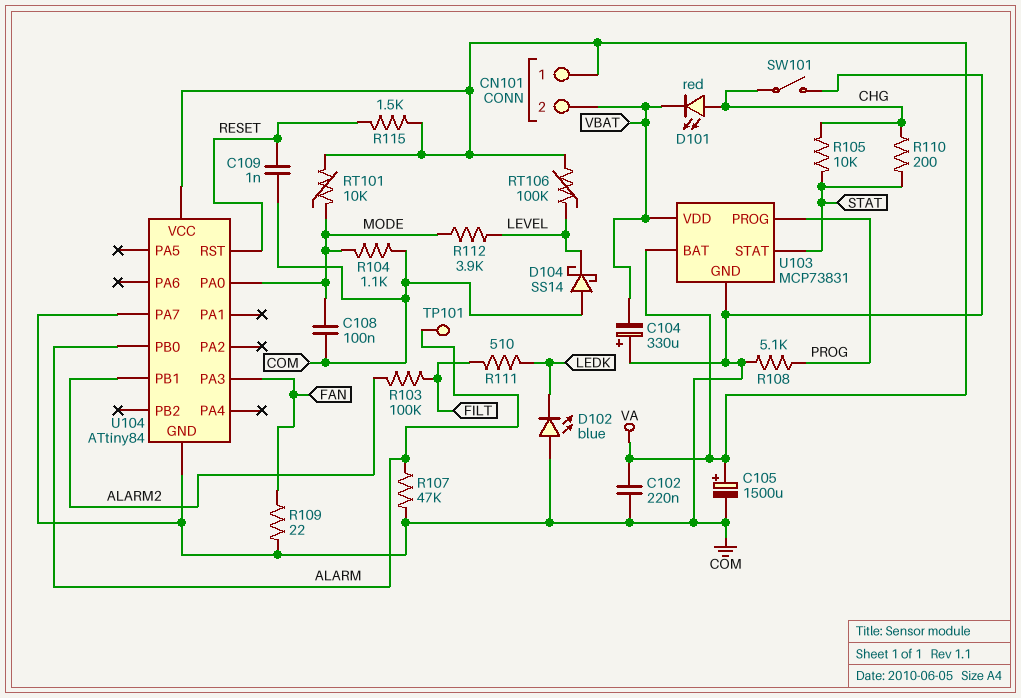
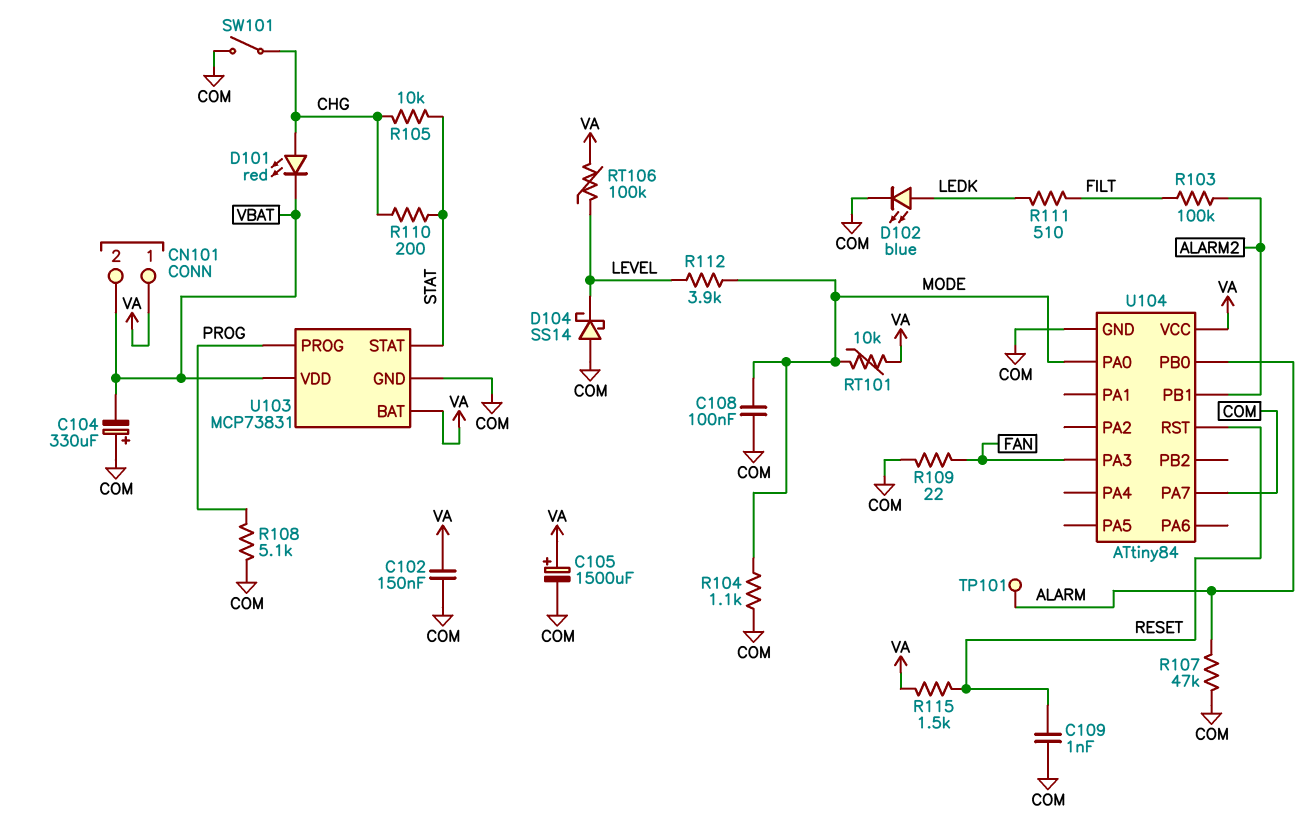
C102: 220nF (COM, VA) -> 150nF (COM, VA)
D102: LED blue (A COM, K LEDK) -> LED blue (A LEDK, K COM)

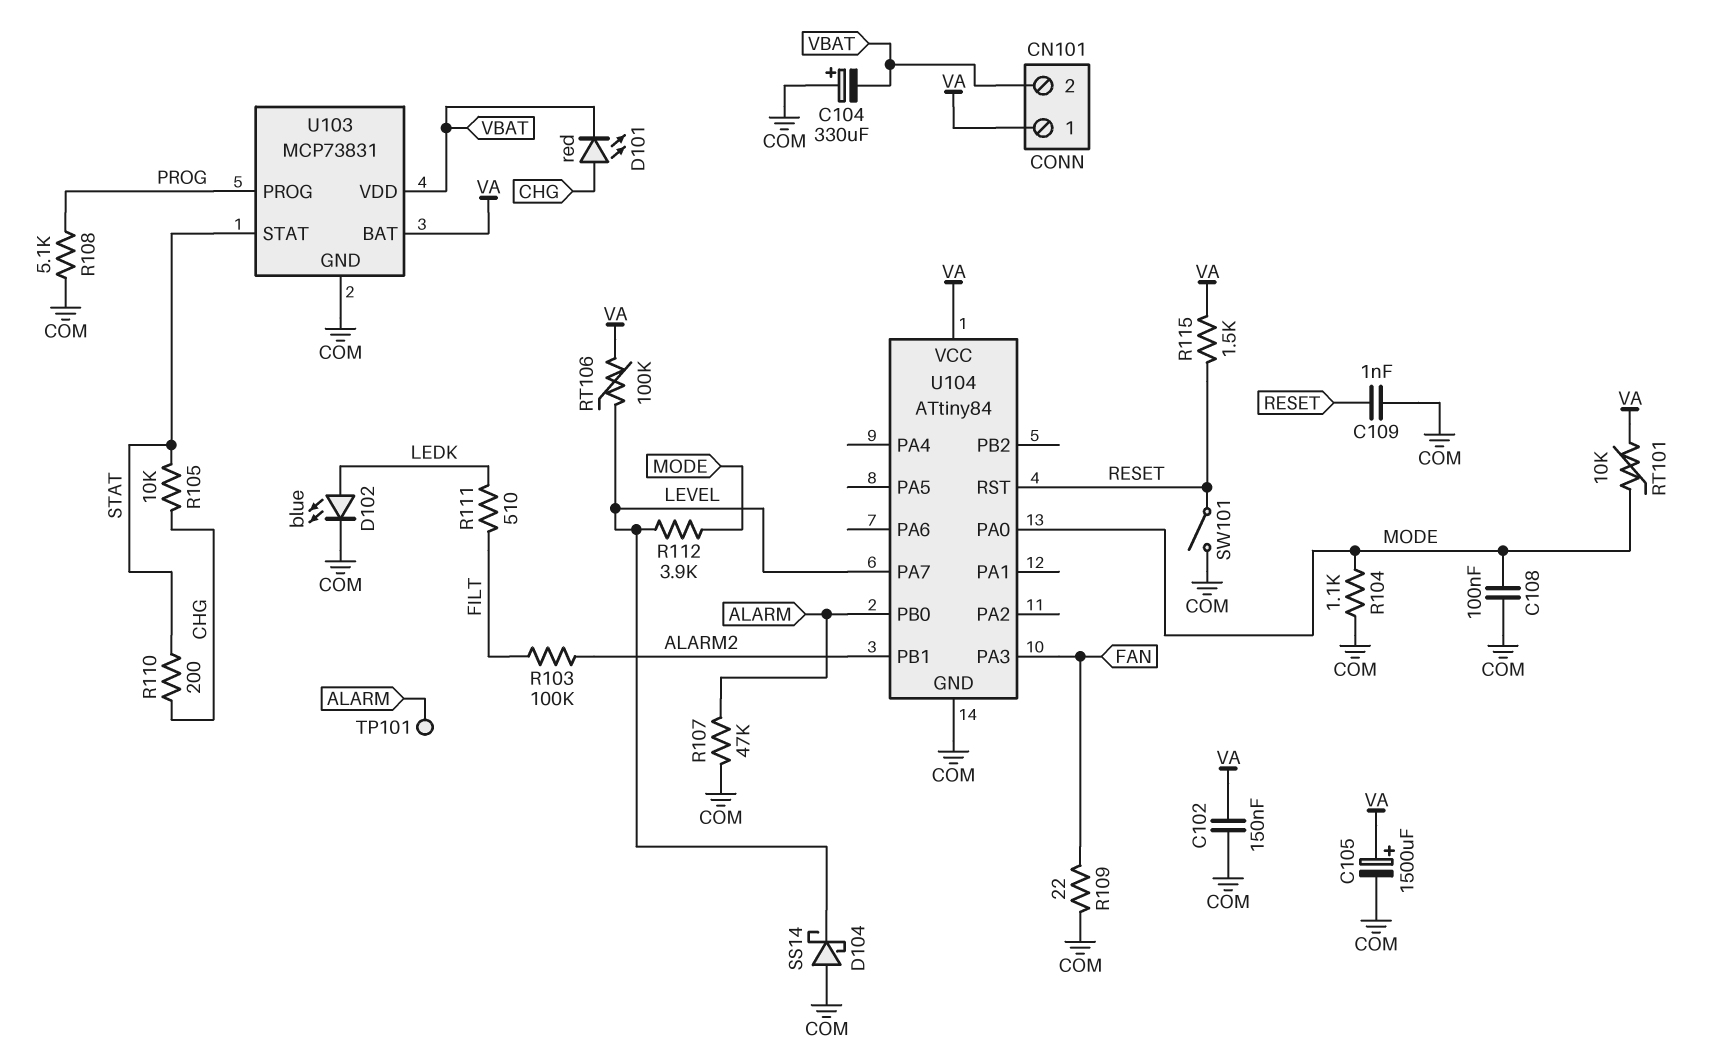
SW101: switch (CHG, COM) -> switch (COM, RESET)
U104 pin PA7: COM -> LEVEL

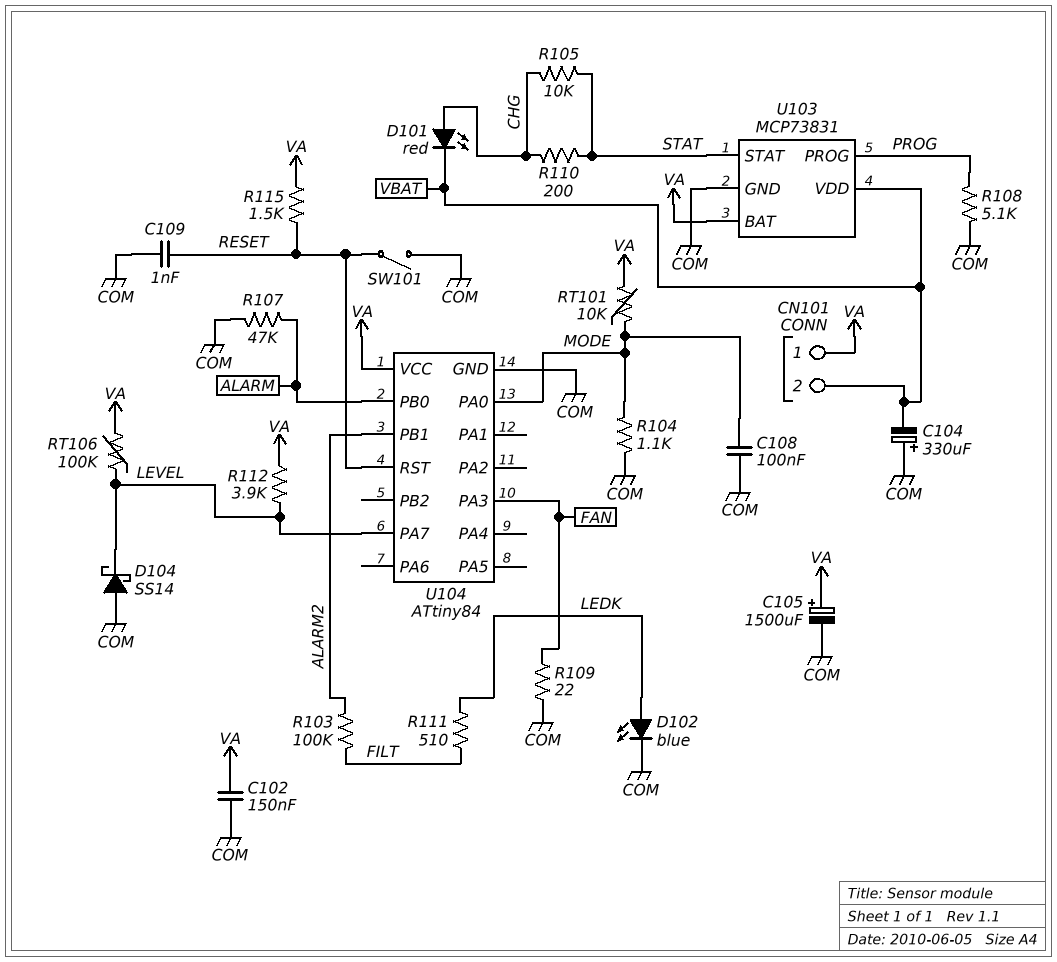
R112: 3.9k (LEVEL, MODE) -> 3.9k (LEVEL, VA)
TP101: test point (ALARM) -> none

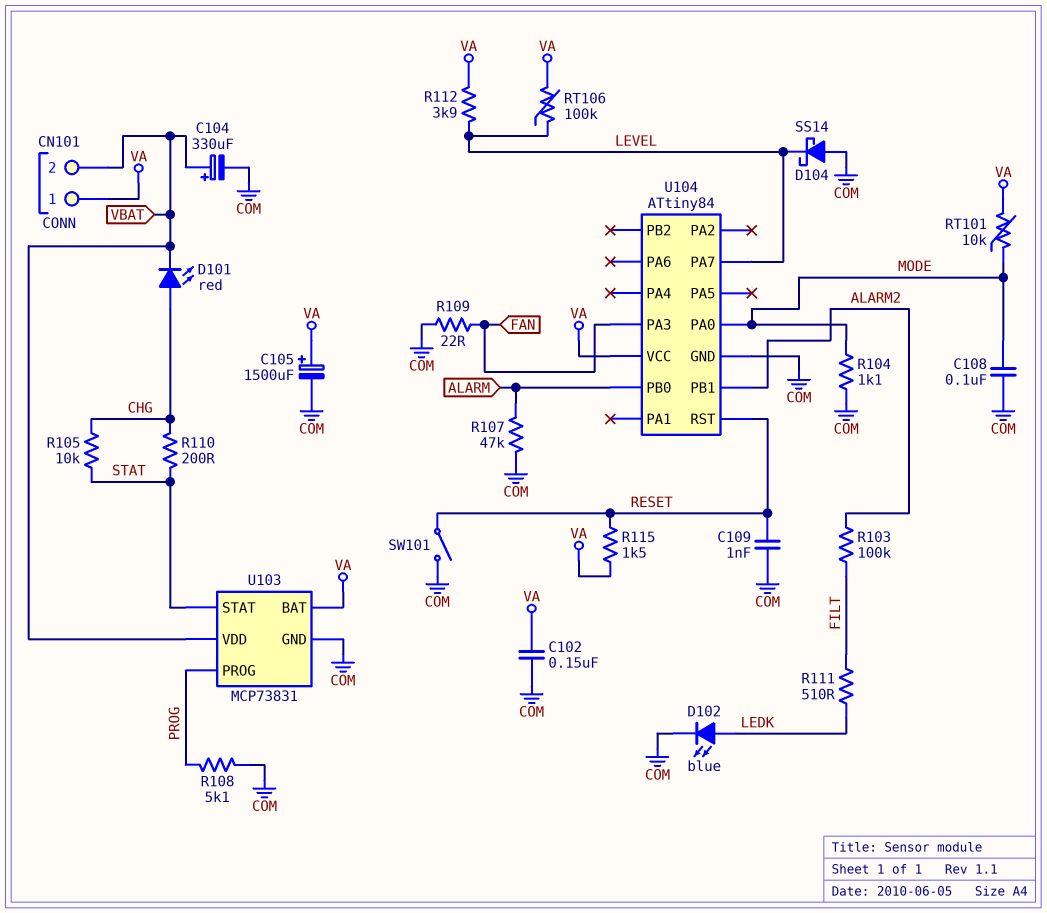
C104: 330uF (plus COM, minus VBAT) -> 330uF (plus VBAT, minus COM)

